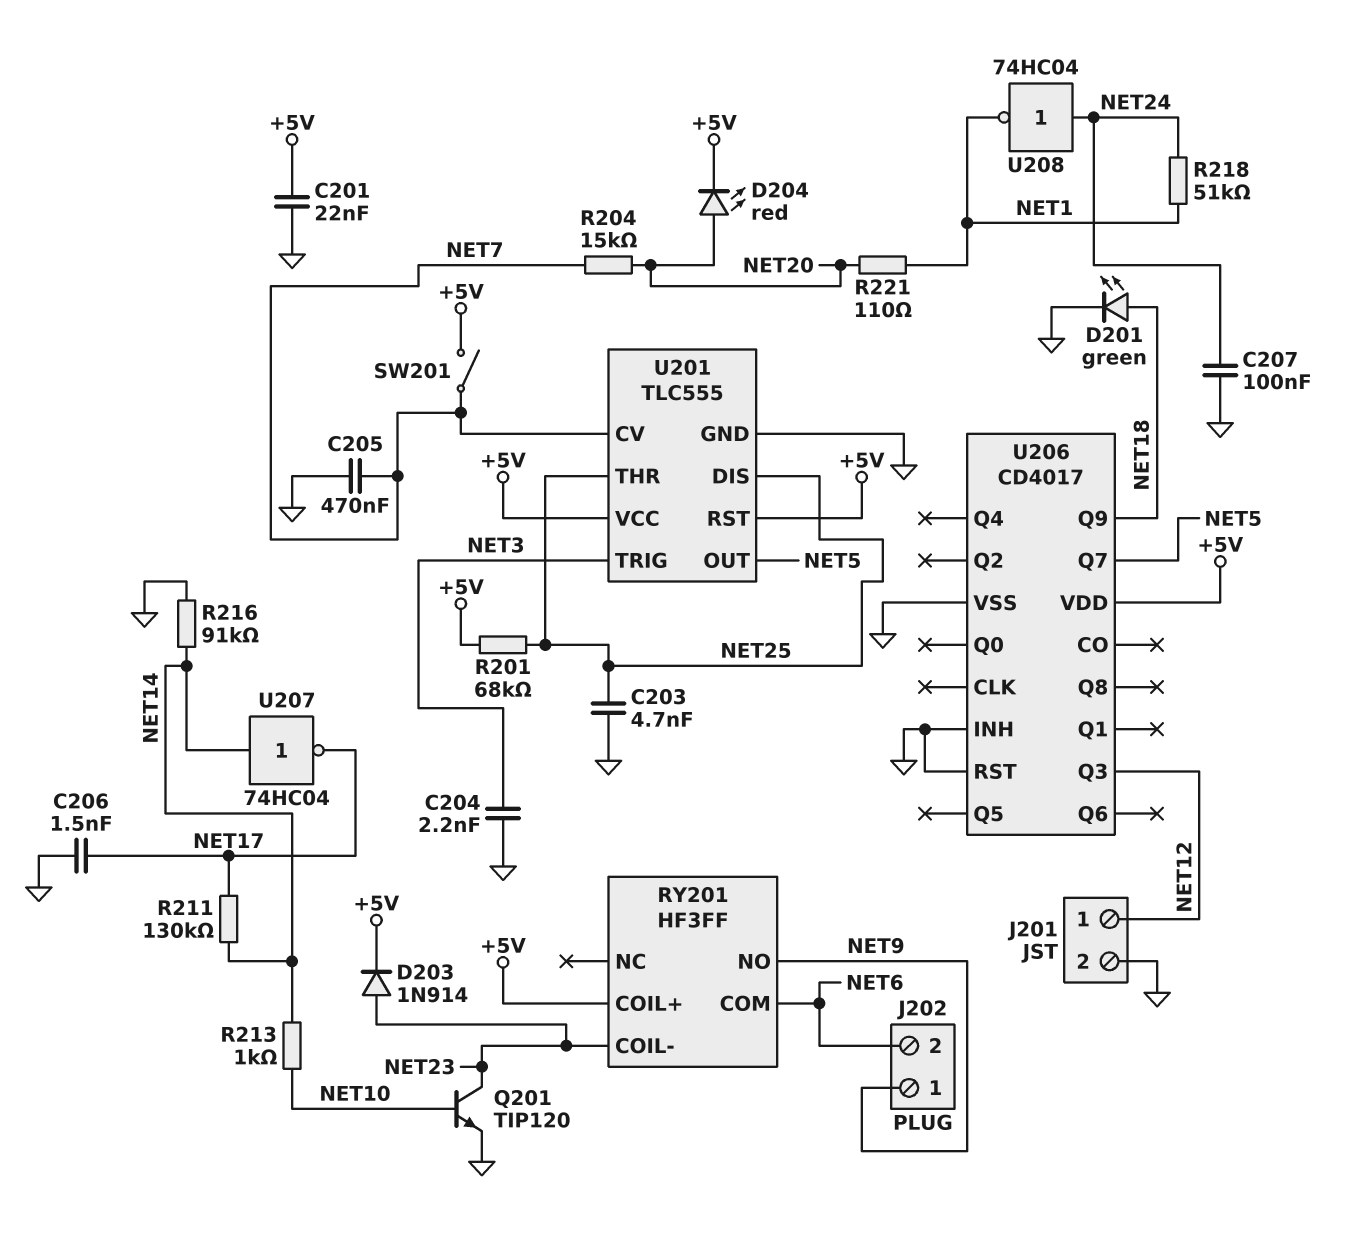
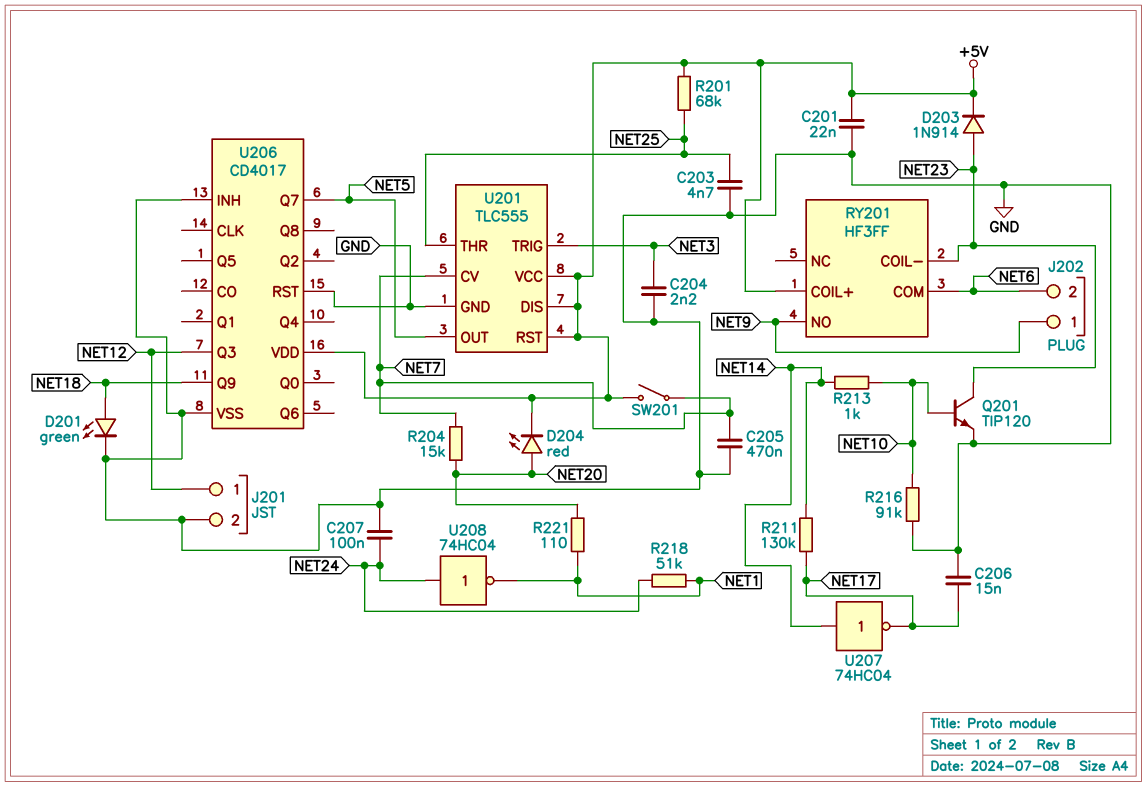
C206: 1.5nF (GND, NET17) -> 15nF (GND, NET17)
R216: 91k (GND, NET14) -> 91k (GND, NET10)
U201 pin DIS: NET25 -> +5V

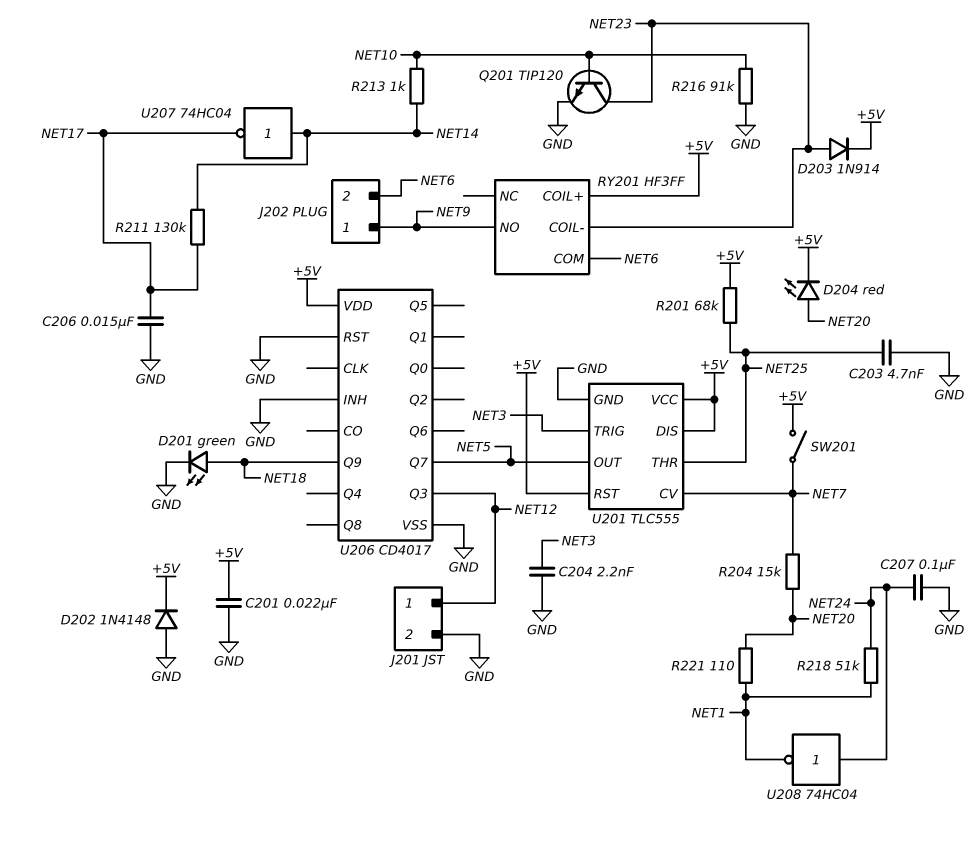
C205: 470nF (GND, NET7) -> none
D202: none -> diode 1N4148 (A GND, K +5V)

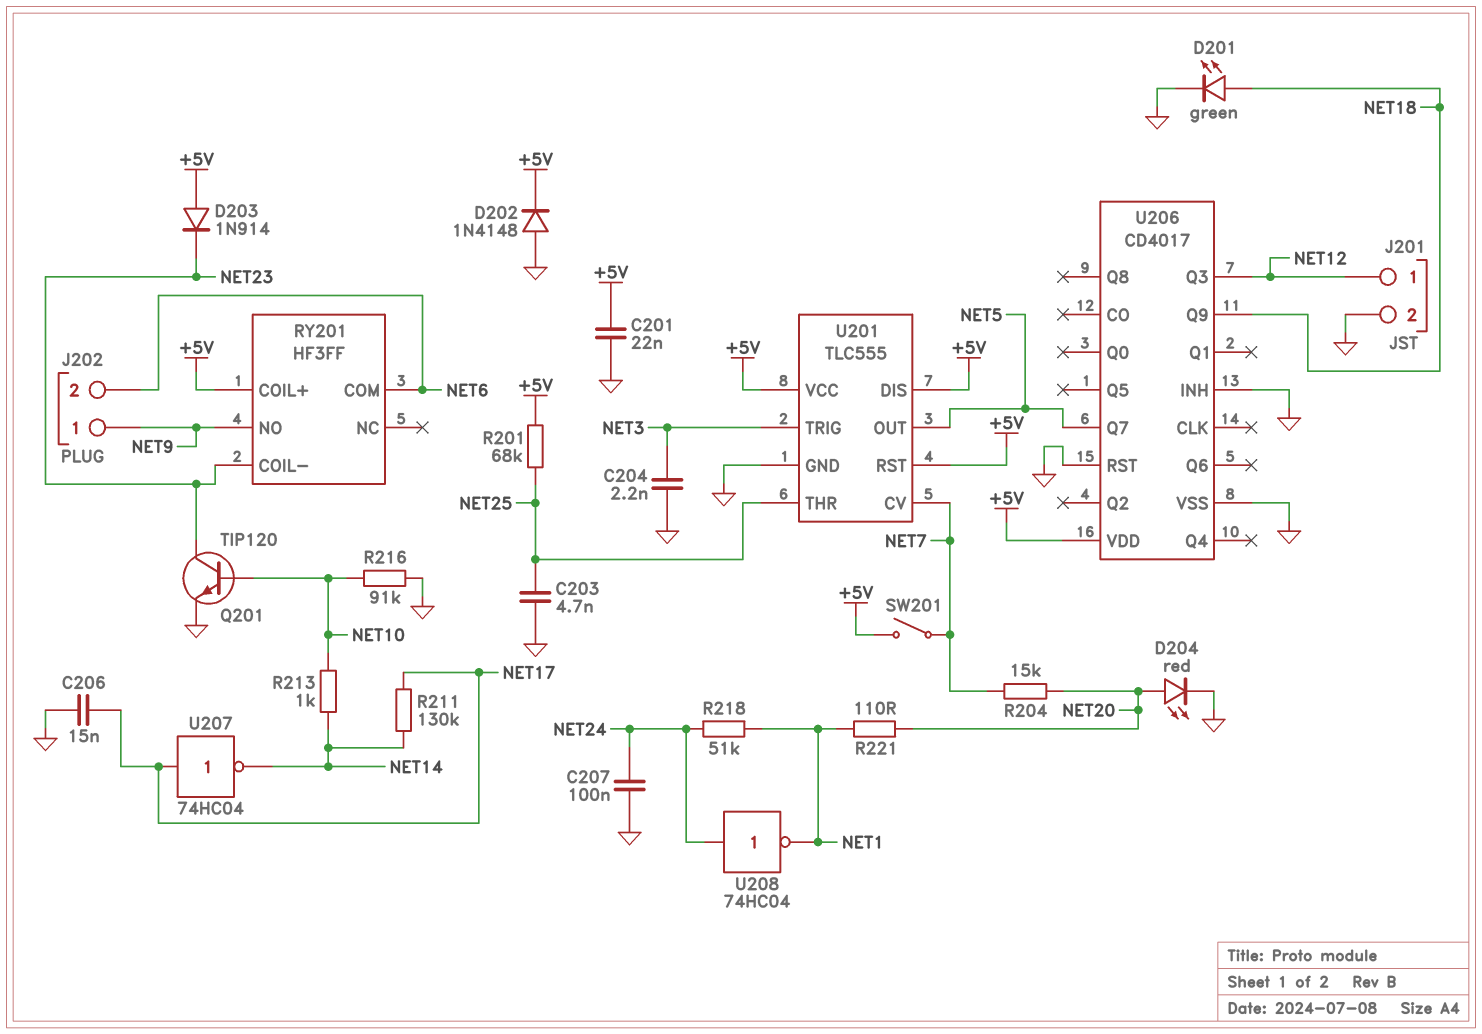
D203: diode 1N914 (A NET23, K +5V) -> diode 1N914 (A +5V, K NET23)
D204: LED red (A NET20, K +5V) -> LED red (A NET20, K GND)
U207: NOT 74HC04 (in NET14, out NET17) -> NOT 74HC04 (in NET17, out NET14)

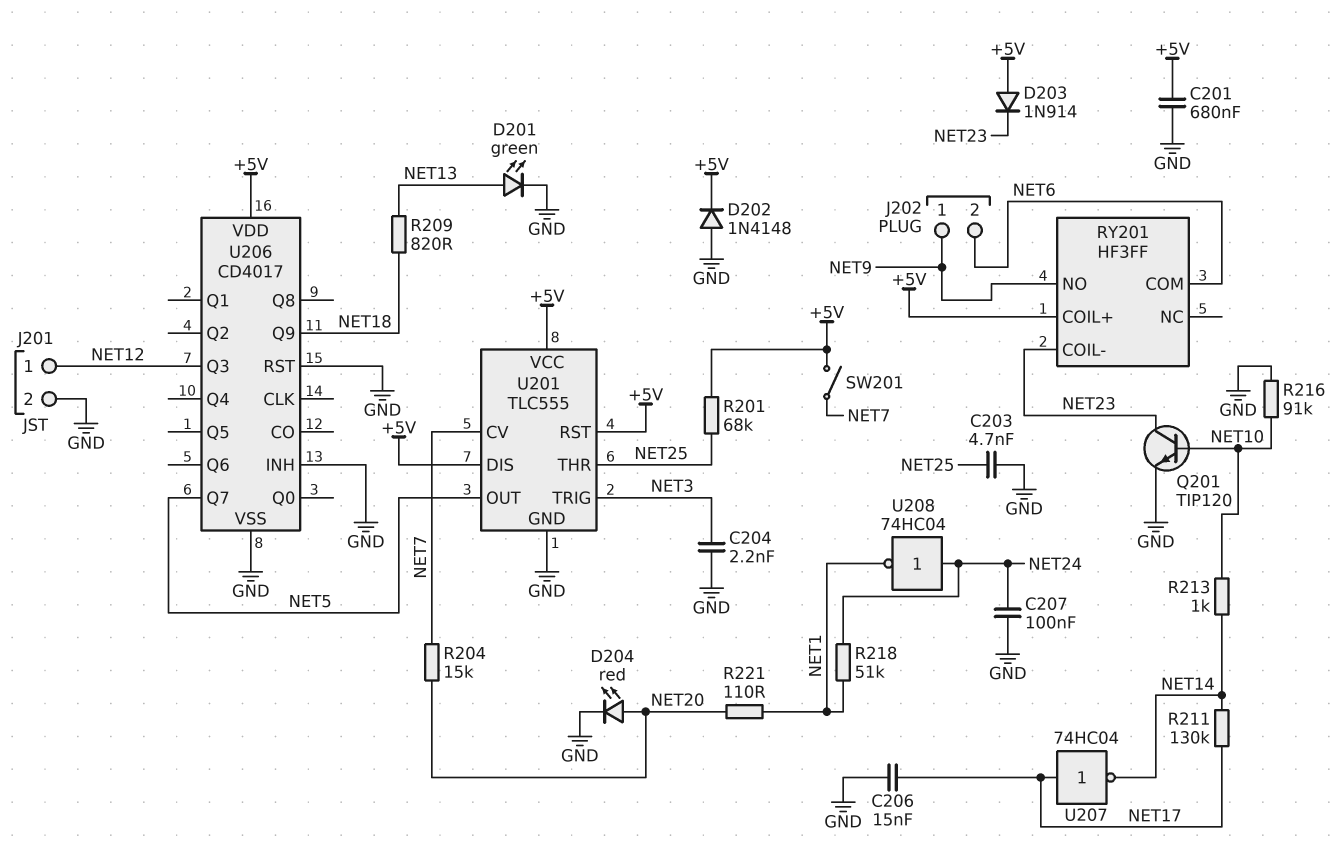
C201: 22nF (+5V, GND) -> 680nF (+5V, GND)
D201: LED green (A NET18, K GND) -> LED green (A NET13, K GND)
R209: none -> 820 (NET13, NET18)

